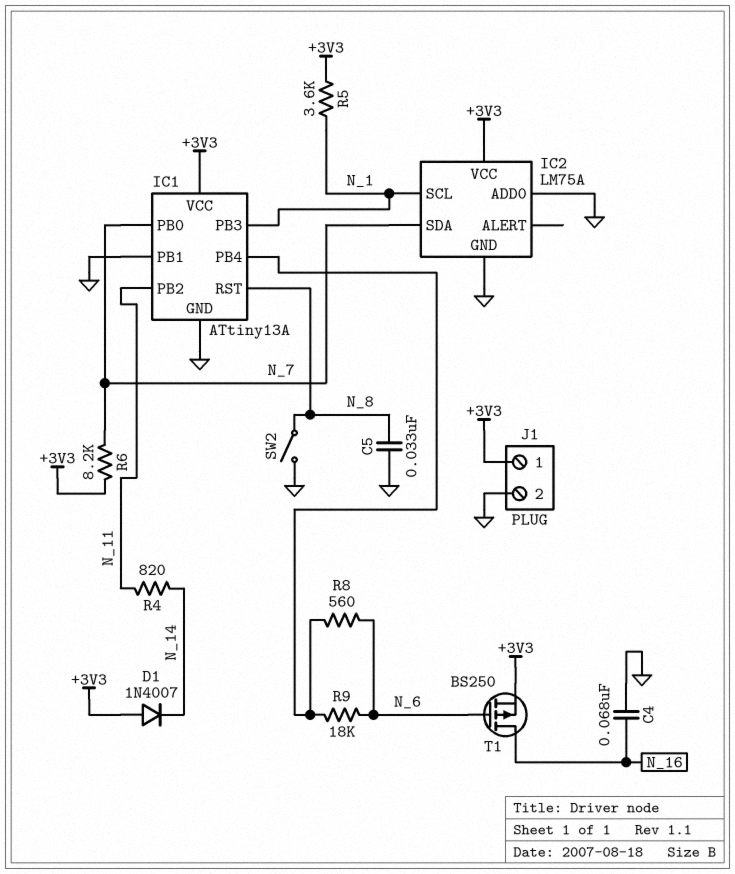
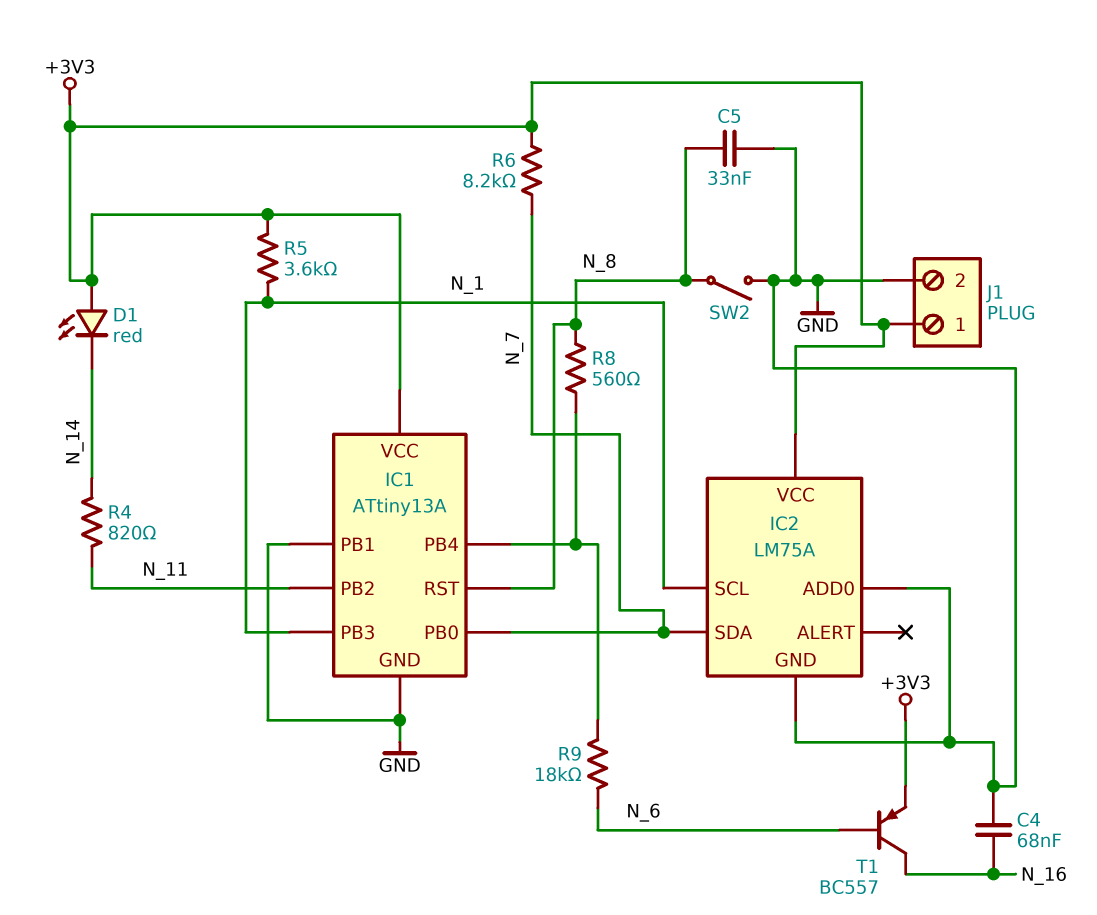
D1: diode 1N4007 (A +3V3, K N_14) -> LED red (A +3V3, K N_14)
R8: 560 (IC1/PB4, N_6) -> 560 (IC1/PB4, N_8)
T1: PMOS BS250 (G N_6, D N_16, S +3V3) -> PNP BC557 (B N_6, C N_16, E +3V3)

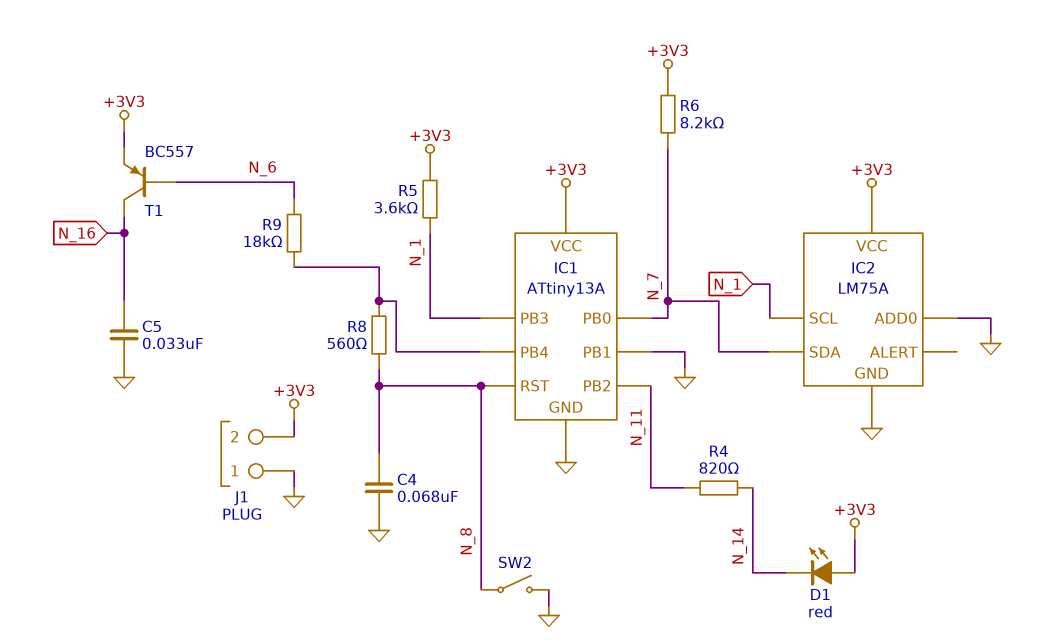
C4: 68nF (GND, N_16) -> 68nF (GND, N_8)
C5: 33nF (GND, N_8) -> 33nF (GND, N_16)
J1 pin 1: +3V3 -> GND
J1 pin 2: GND -> +3V3

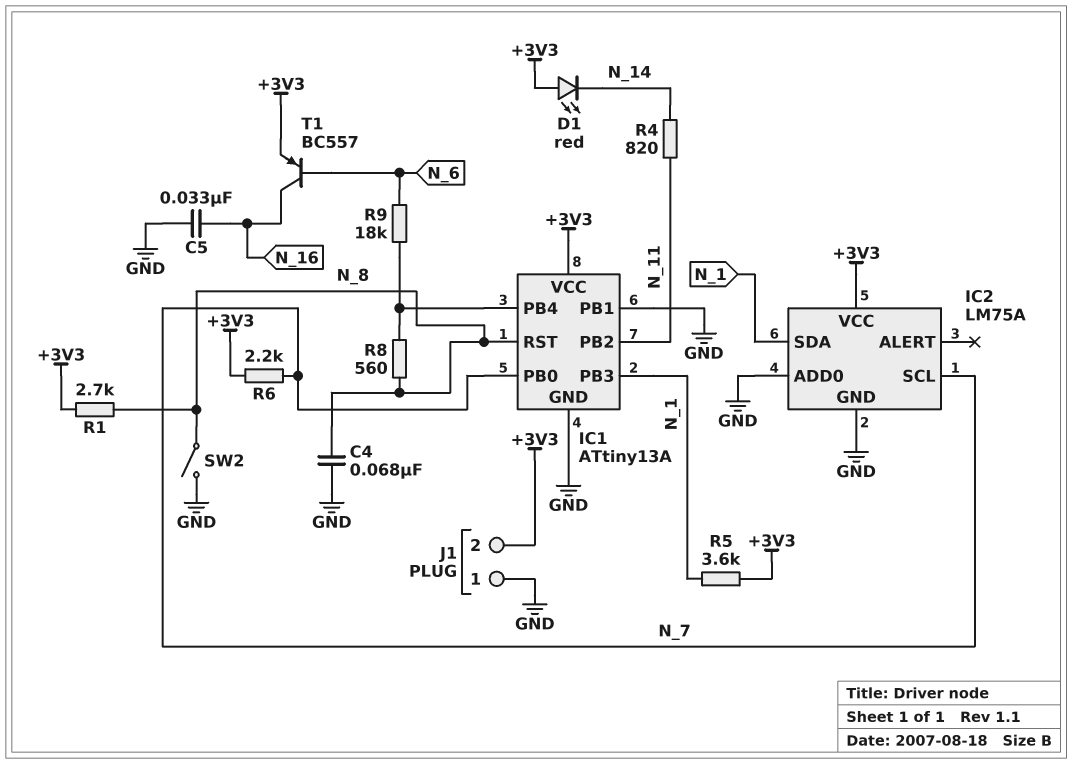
IC2 pin SCL: N_1 -> N_7
IC2 pin SDA: N_7 -> N_1
R1: none -> 2.7k (+3V3, N_8)
R6: 8.2k (+3V3, N_7) -> 2.2k (+3V3, N_7)

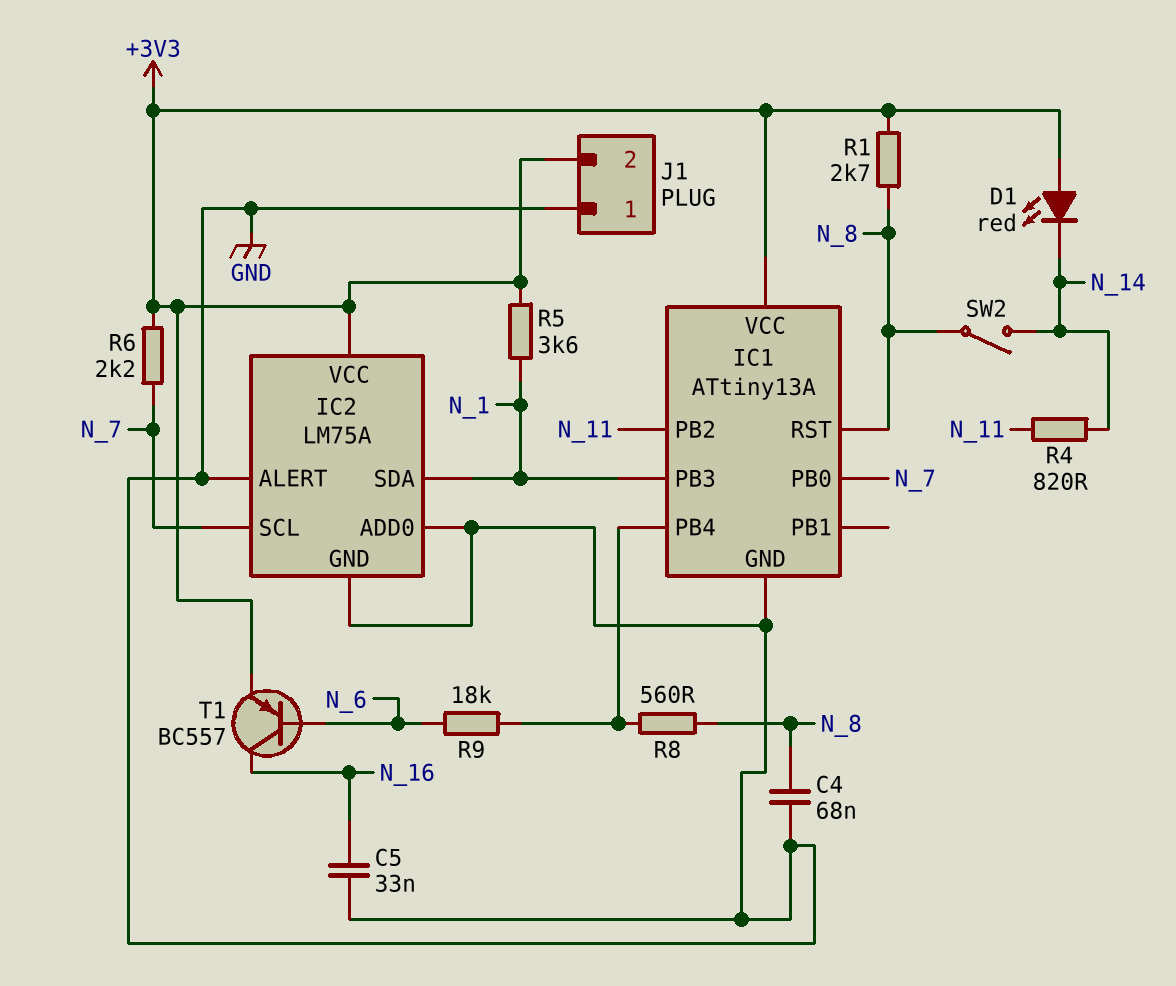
IC1 pin PB1: GND -> none
IC2 pin ALERT: none -> GND
SW2: switch (GND, N_8) -> switch (N_8, N_14)

